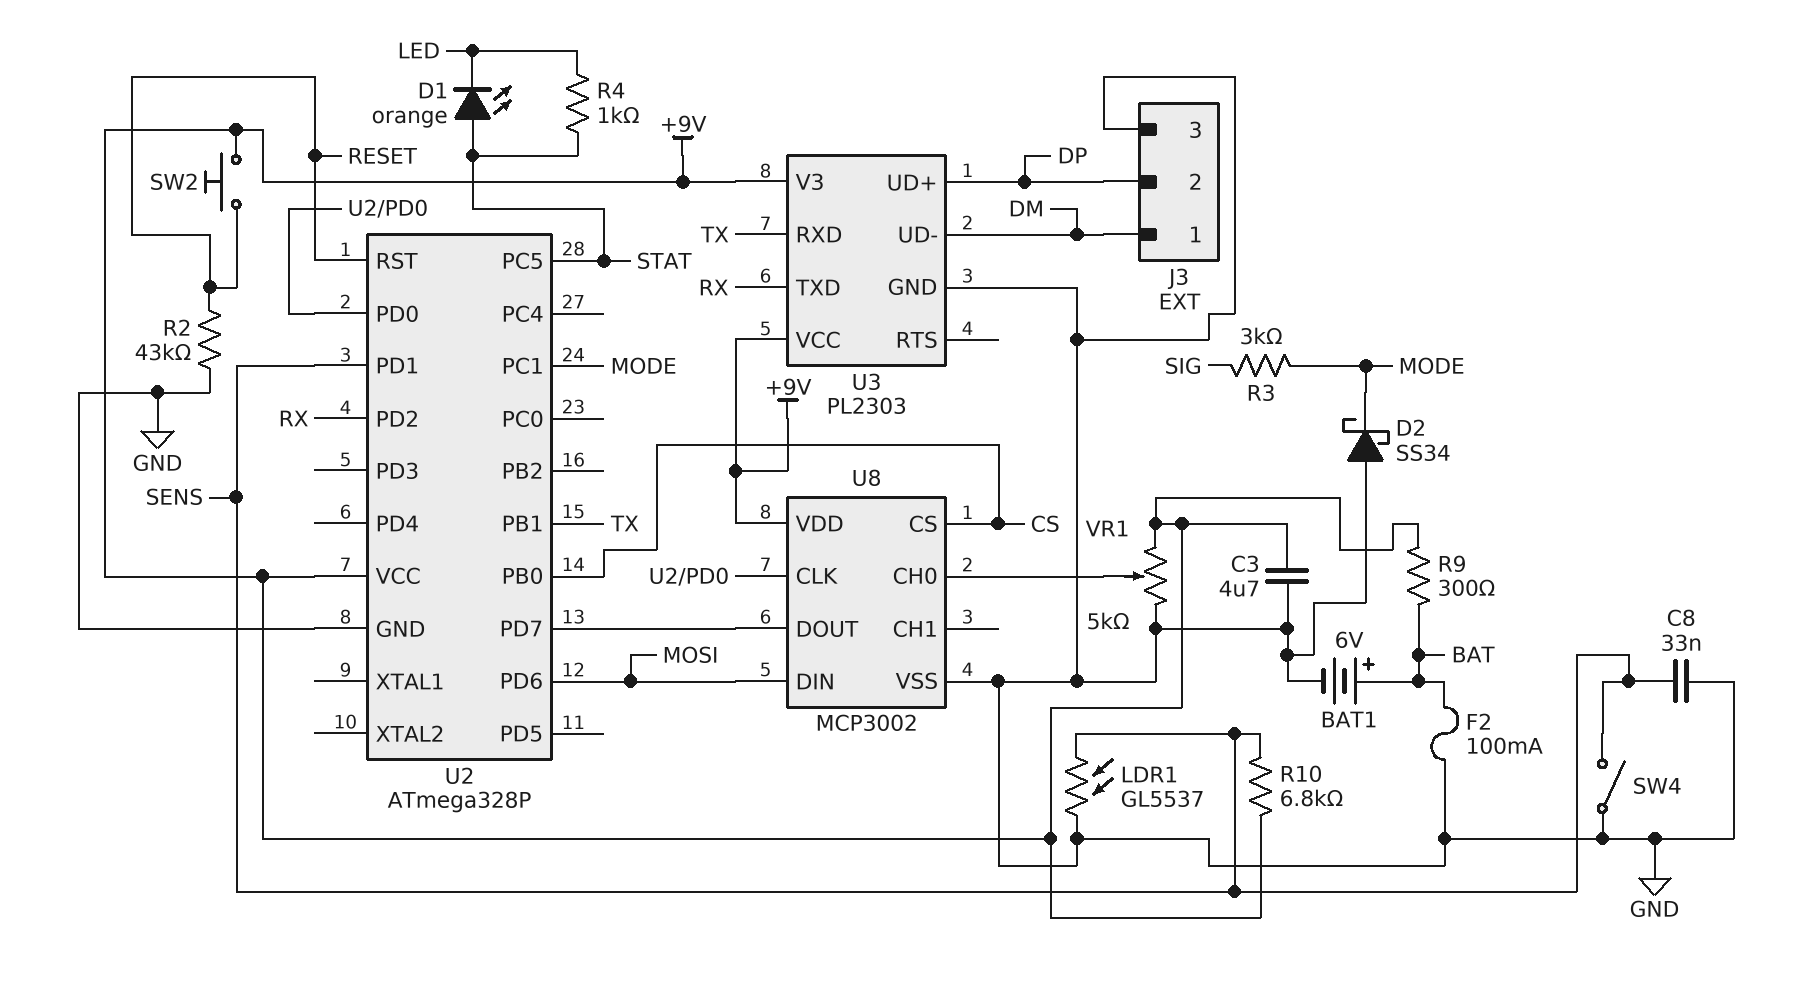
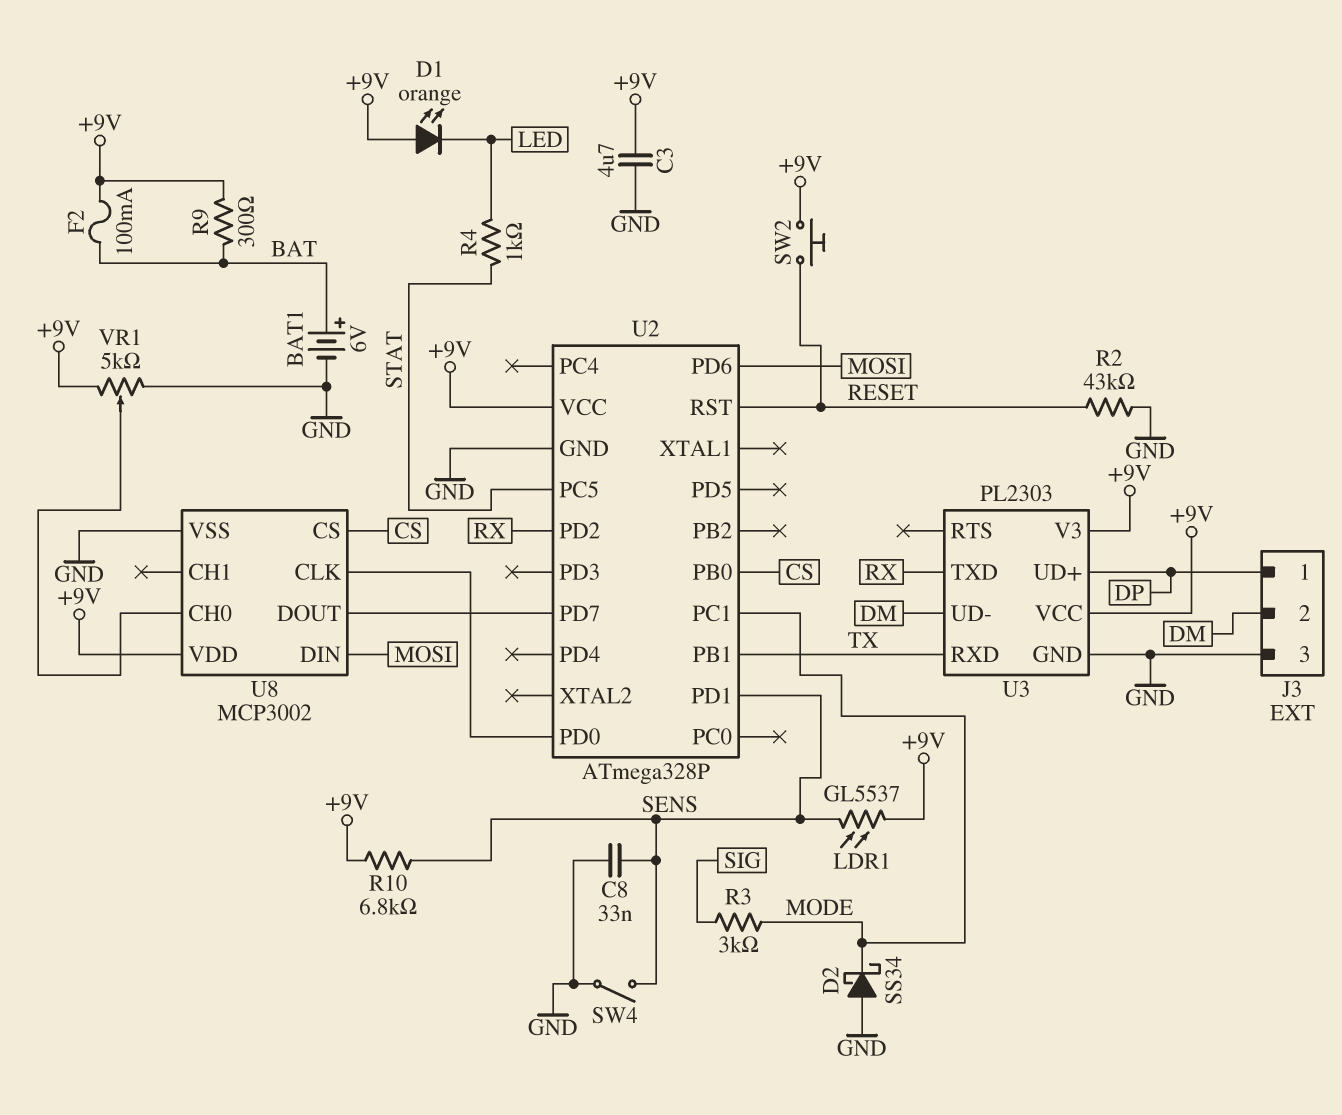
D1: LED orange (A STAT, K LED) -> LED orange (A +9V, K LED)
F2: 100mA (BAT, GND) -> 100mA (+9V, BAT)
J3 pin 1: DM -> DP
J3 pin 2: DP -> DM
LDR1: GL5537 (GND, SENS) -> GL5537 (+9V, SENS)

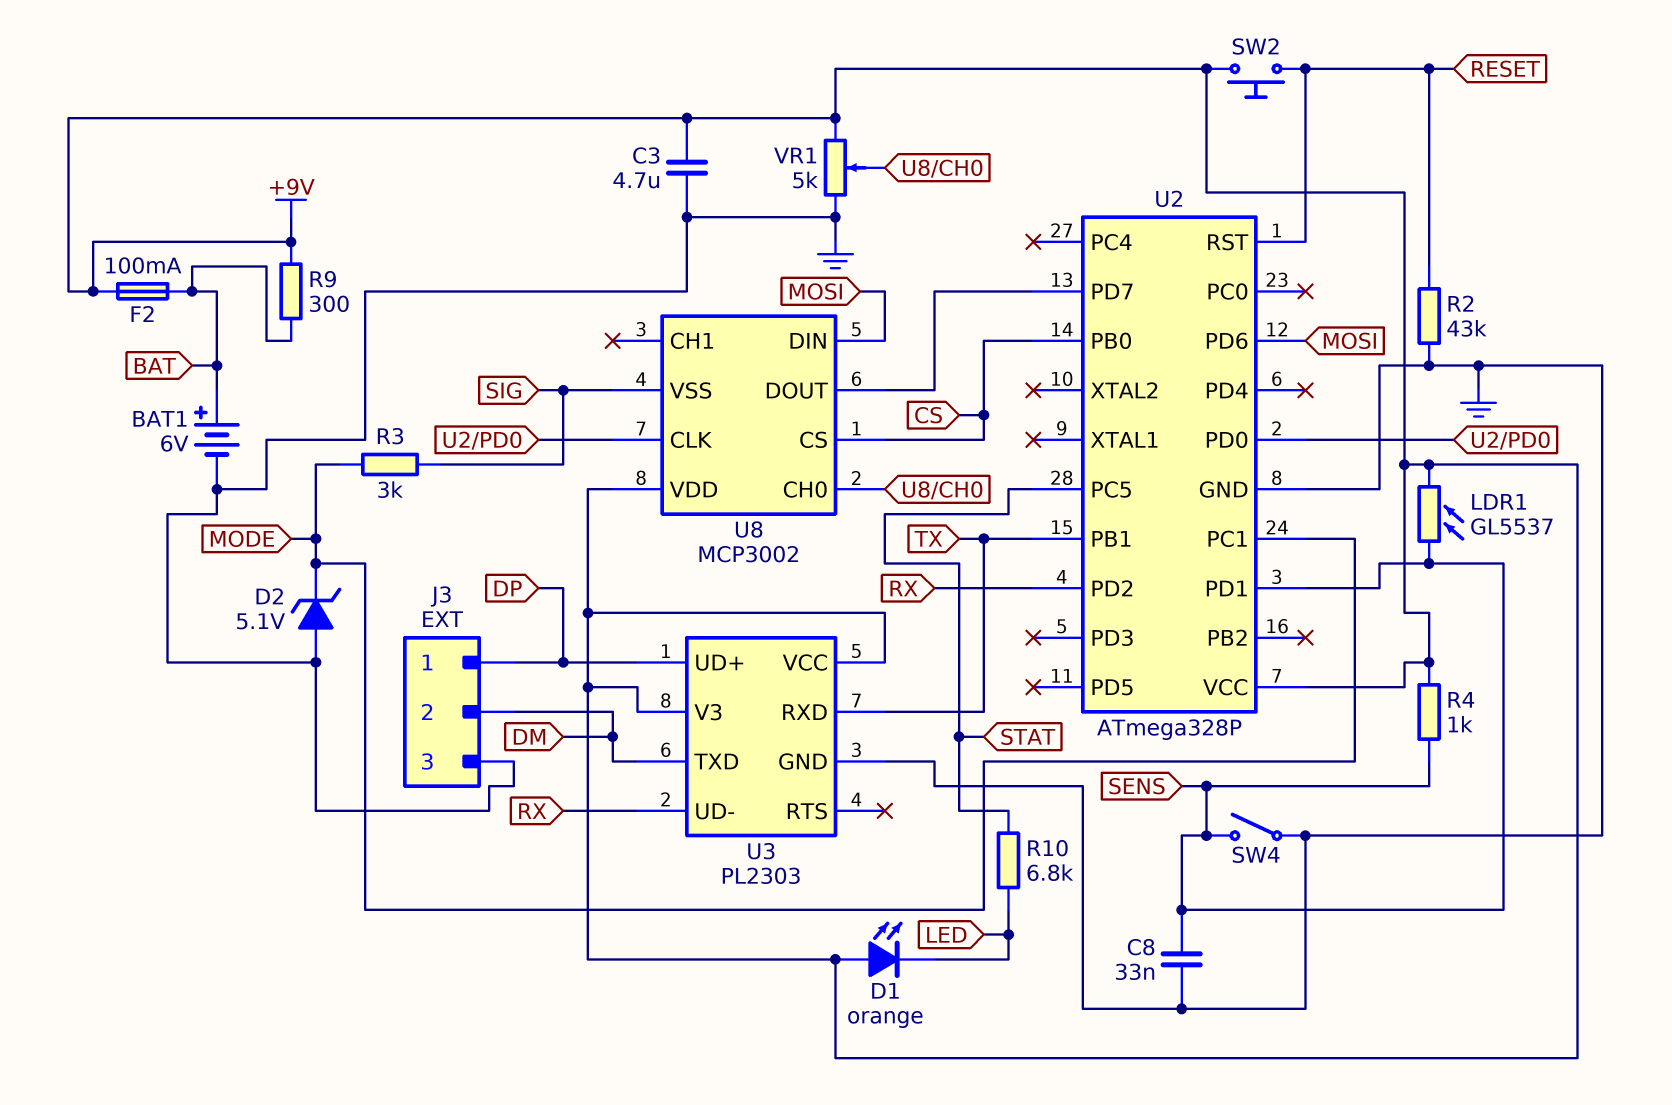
D2: schottky SS34 (A GND, K MODE) -> zener 5.1V (A GND, K MODE)
R4: 1k (LED, STAT) -> 1k (+9V, SENS)
R10: 6.8k (+9V, SENS) -> 6.8k (LED, STAT)
U3 pin TXD: RX -> DM
U3 pin UD-: DM -> RX
U8 pin VSS: GND -> SIG

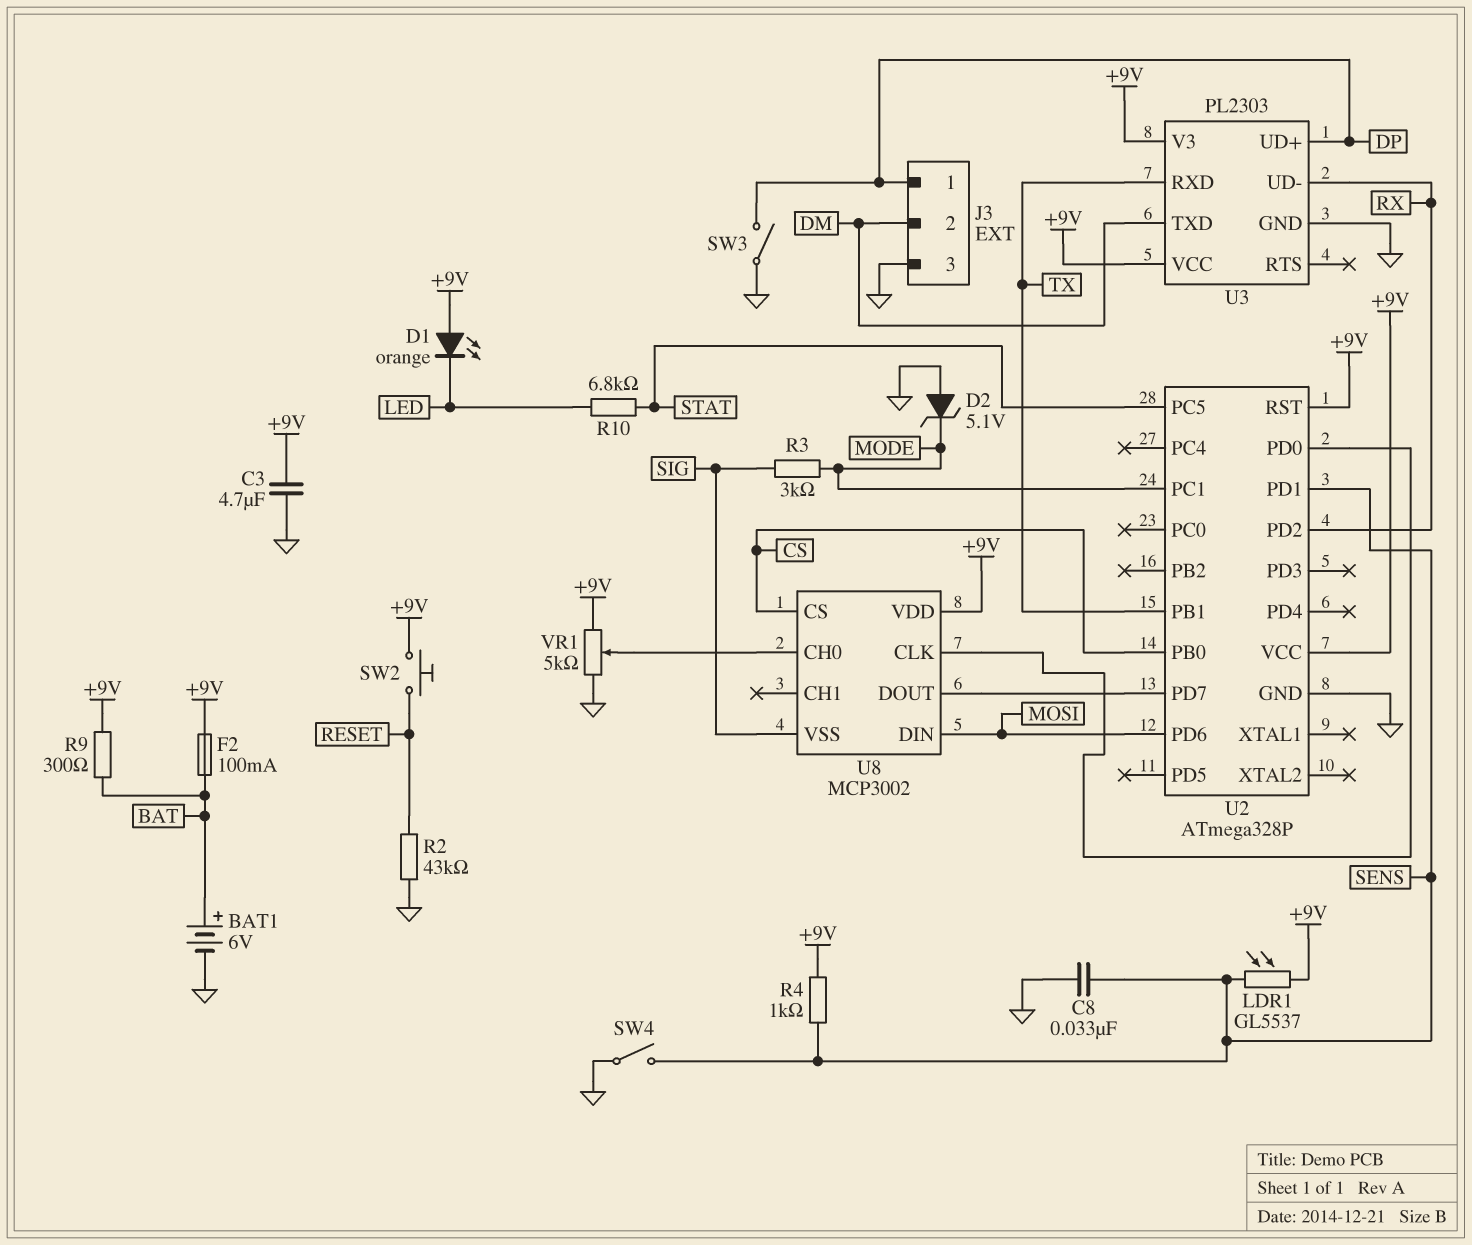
SW3: none -> switch (DP, GND)
U2 pin RST: RESET -> +9V

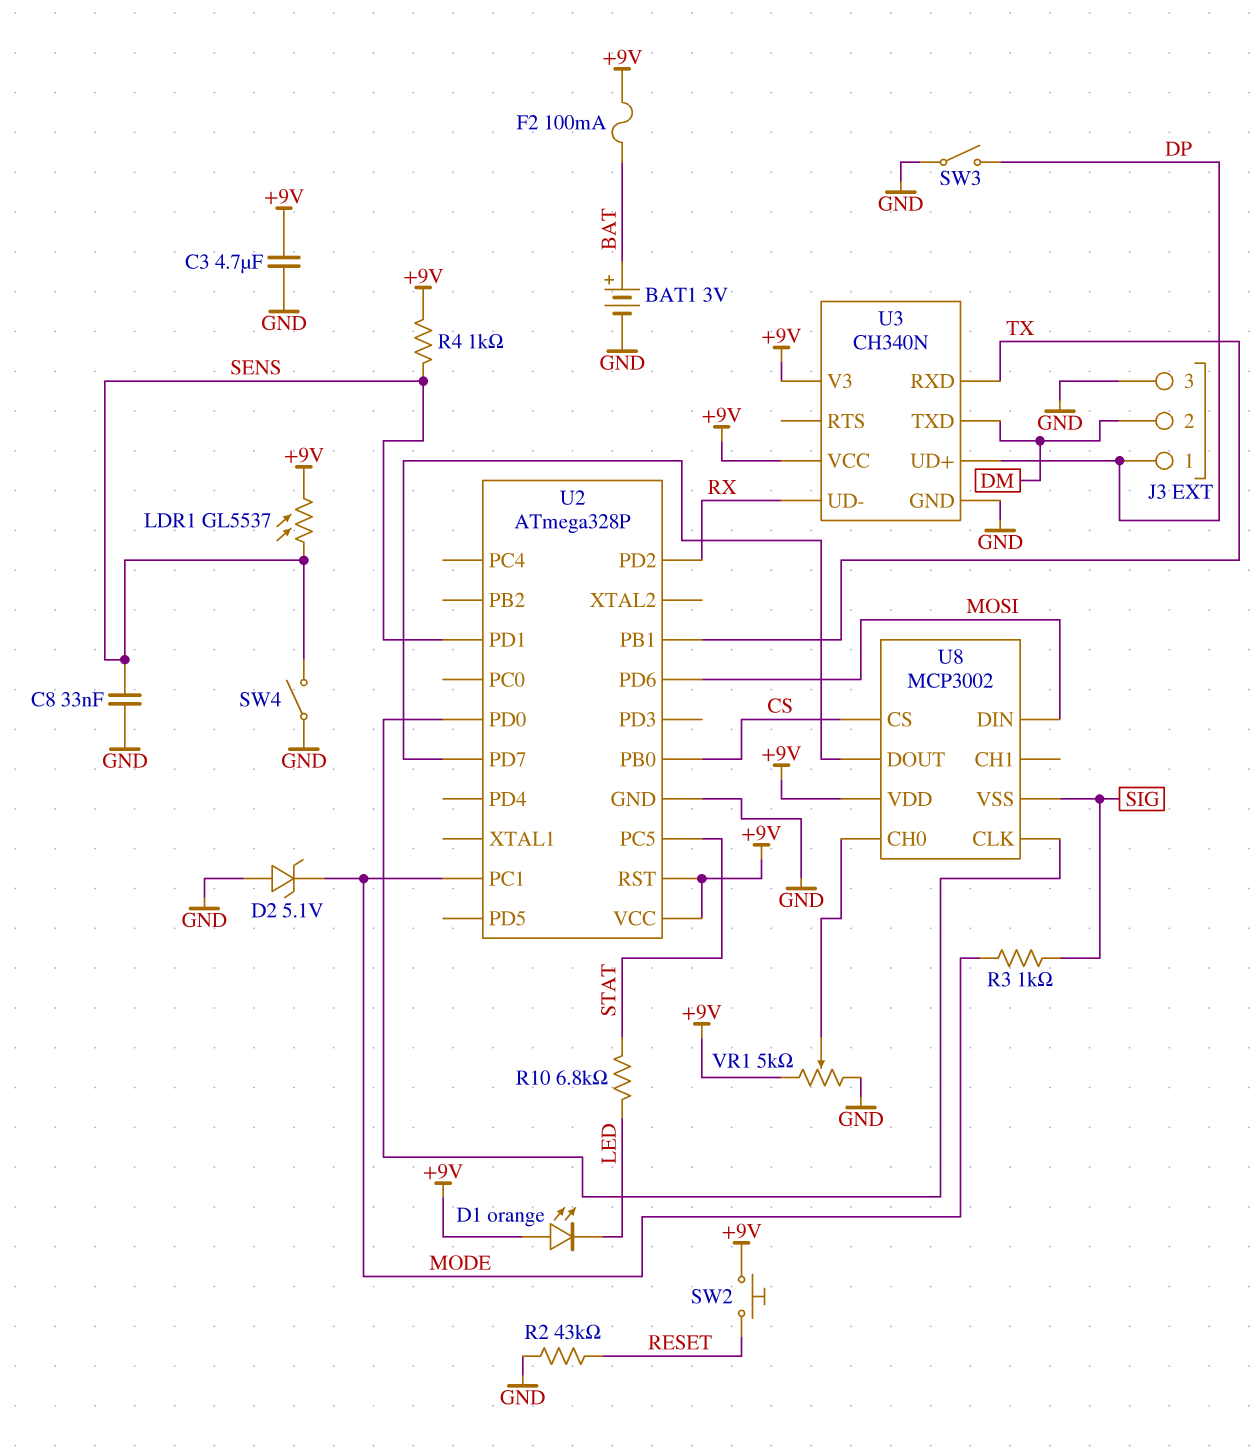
BAT1: 6V (plus BAT, minus GND) -> 3V (plus BAT, minus GND)
R3: 3k (MODE, SIG) -> 1k (MODE, SIG)
R9: 300 (+9V, BAT) -> none
U3: PL2303 -> CH340N

